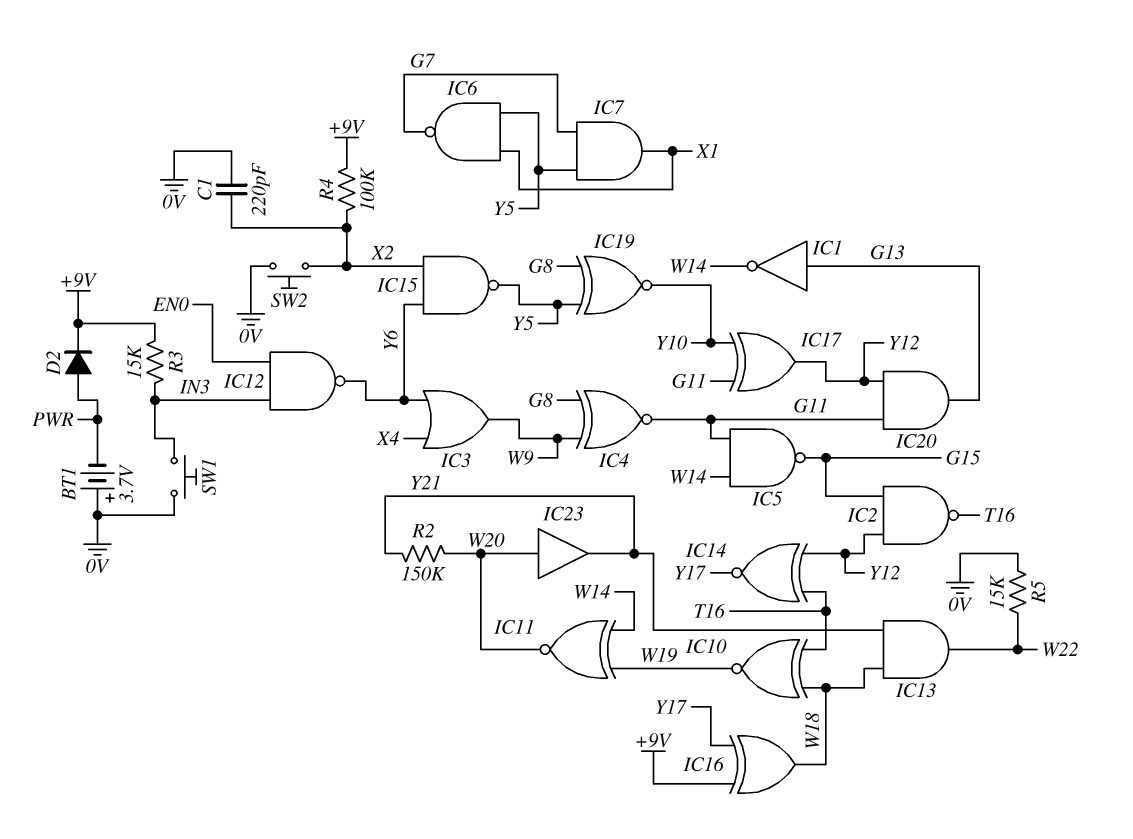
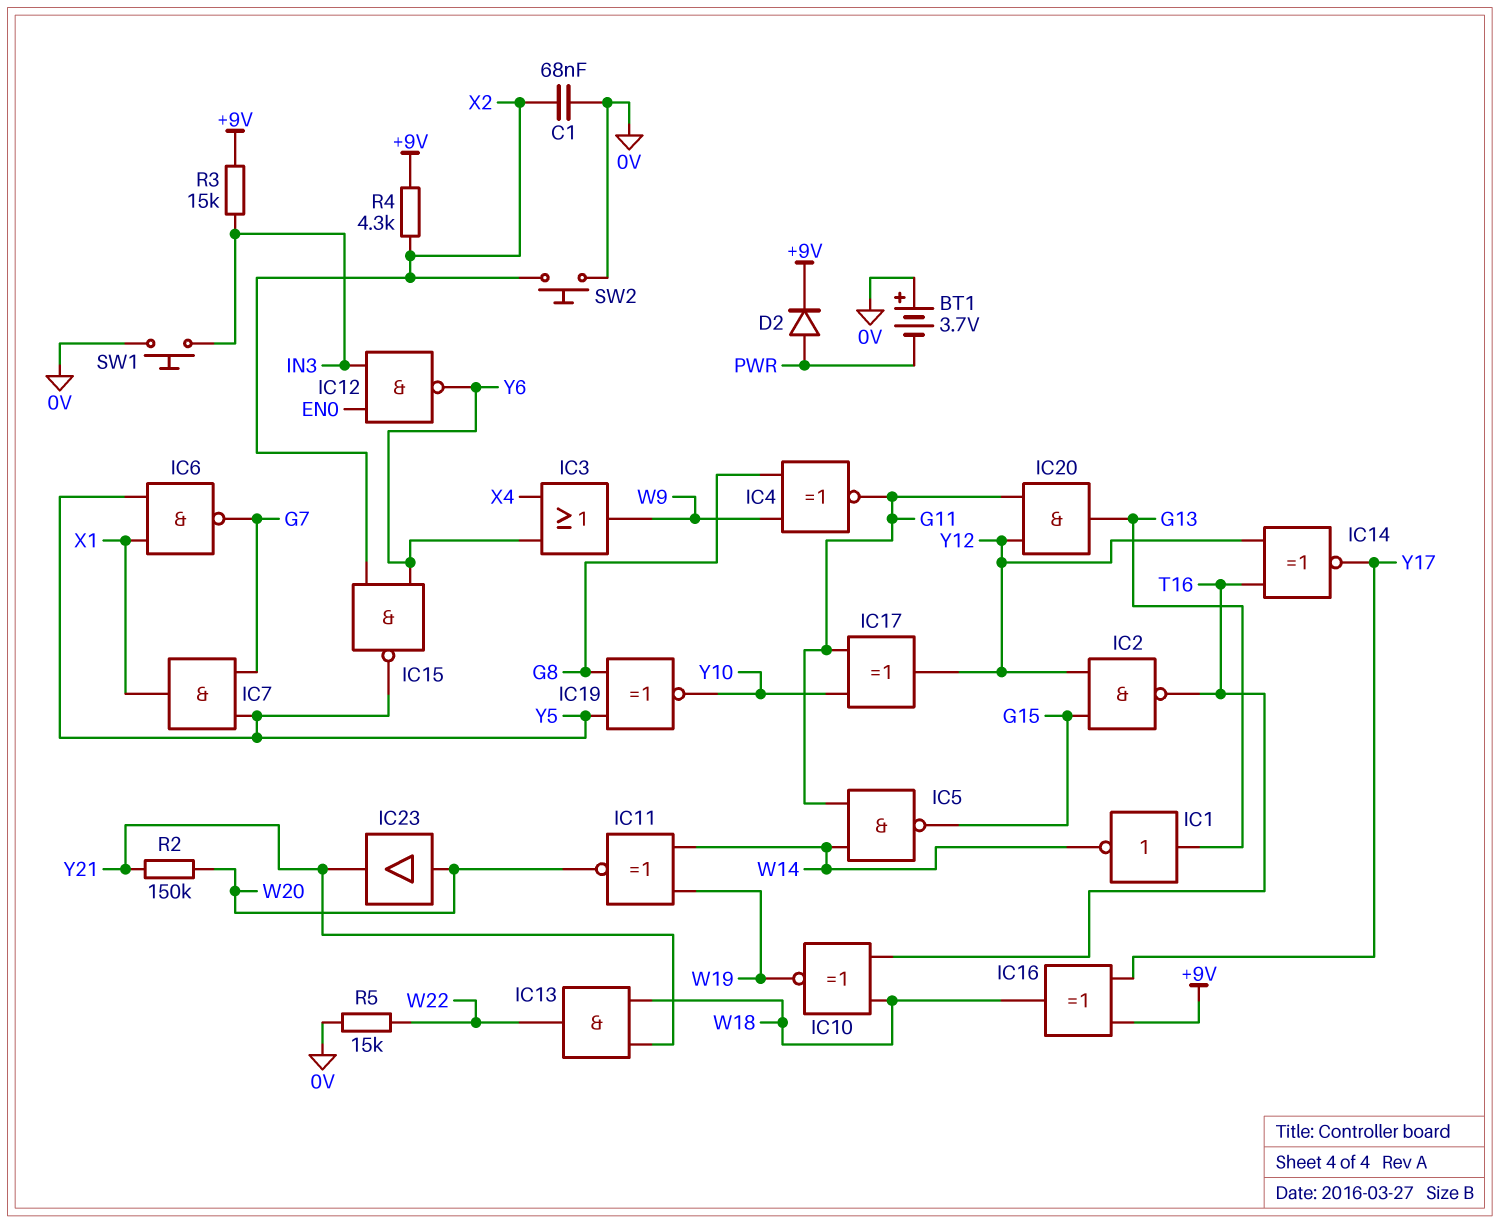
C1: 220pF (0V, X2) -> 68nF (0V, X2)
R4: 100k (+9V, X2) -> 4.3k (+9V, X2)

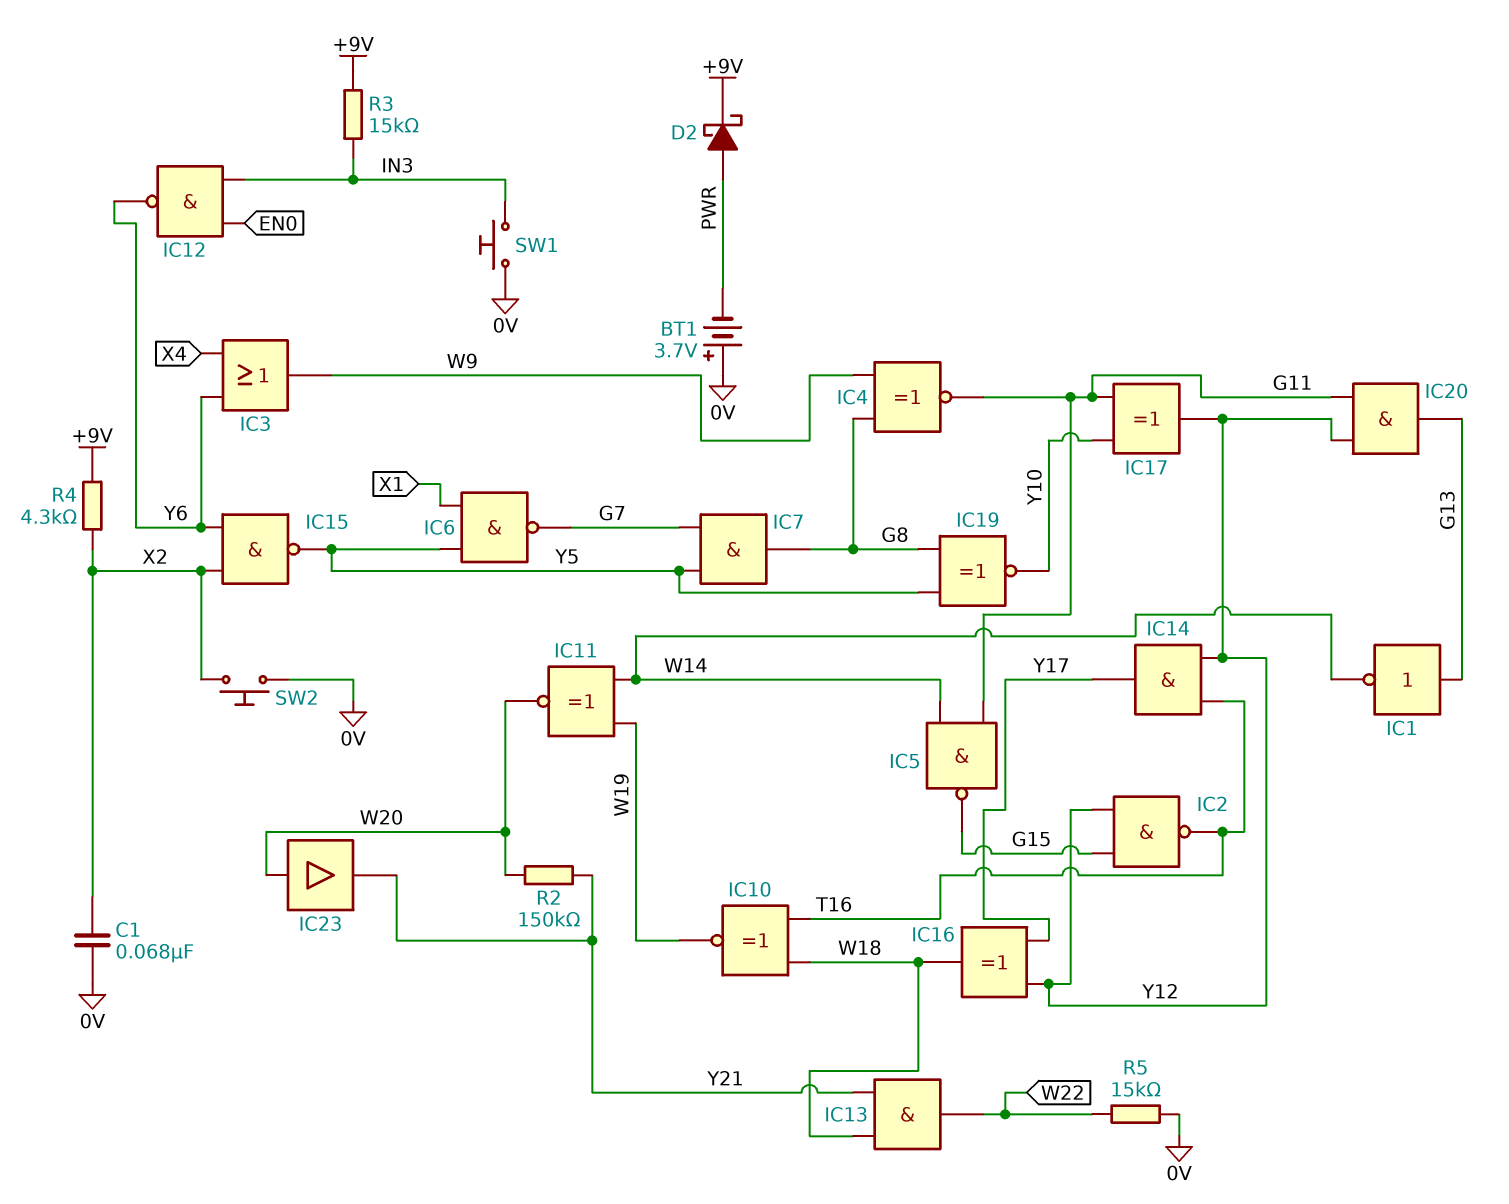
D2: diode (A PWR, K +9V) -> schottky (A PWR, K +9V)
IC7: AND (in G7, in Y5, out X1) -> AND (in G7, in Y5, out G8)
IC14: XNOR (in T16, in Y12, out Y17) -> AND (in T16, in Y12, out Y17)
IC16: XOR (in +9V, in Y17, out W18) -> XOR (in Y12, in Y17, out W18)

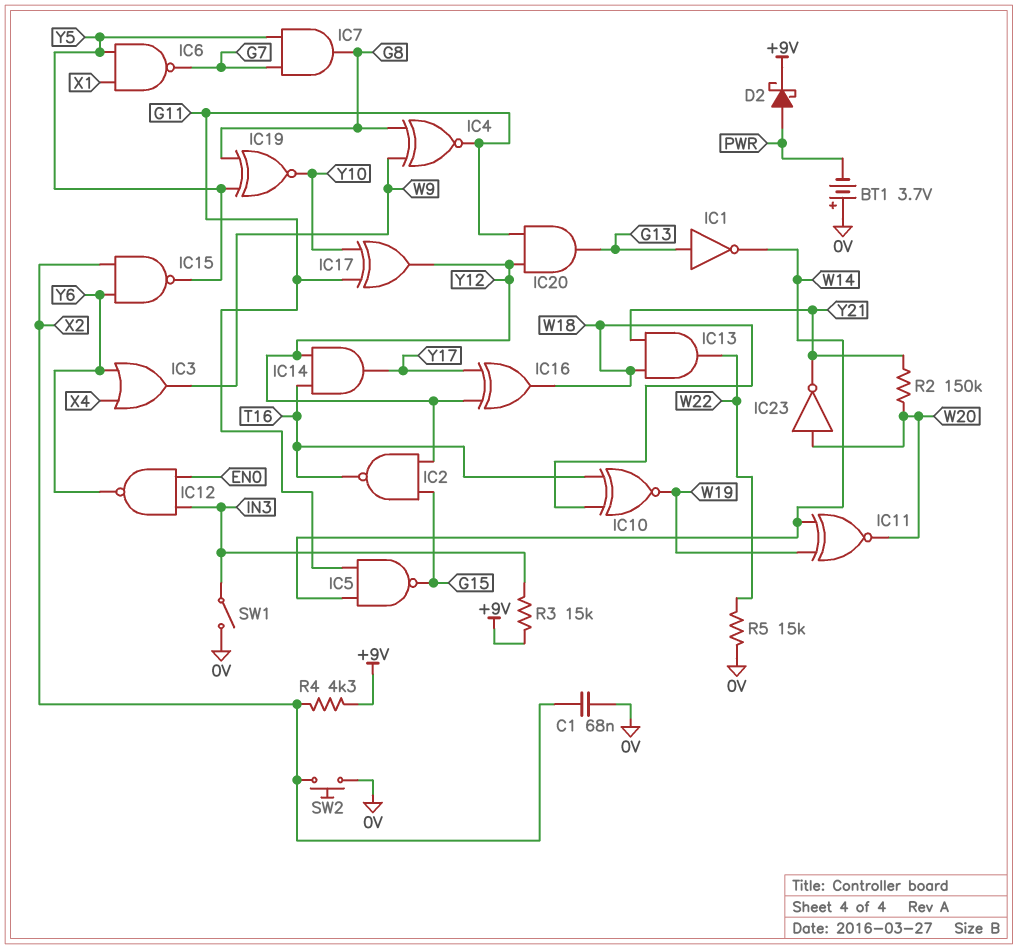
IC23: buffer (in W20, out Y21) -> NOT (in W20, out Y21)
SW1: button (0V, IN3) -> switch (0V, IN3)

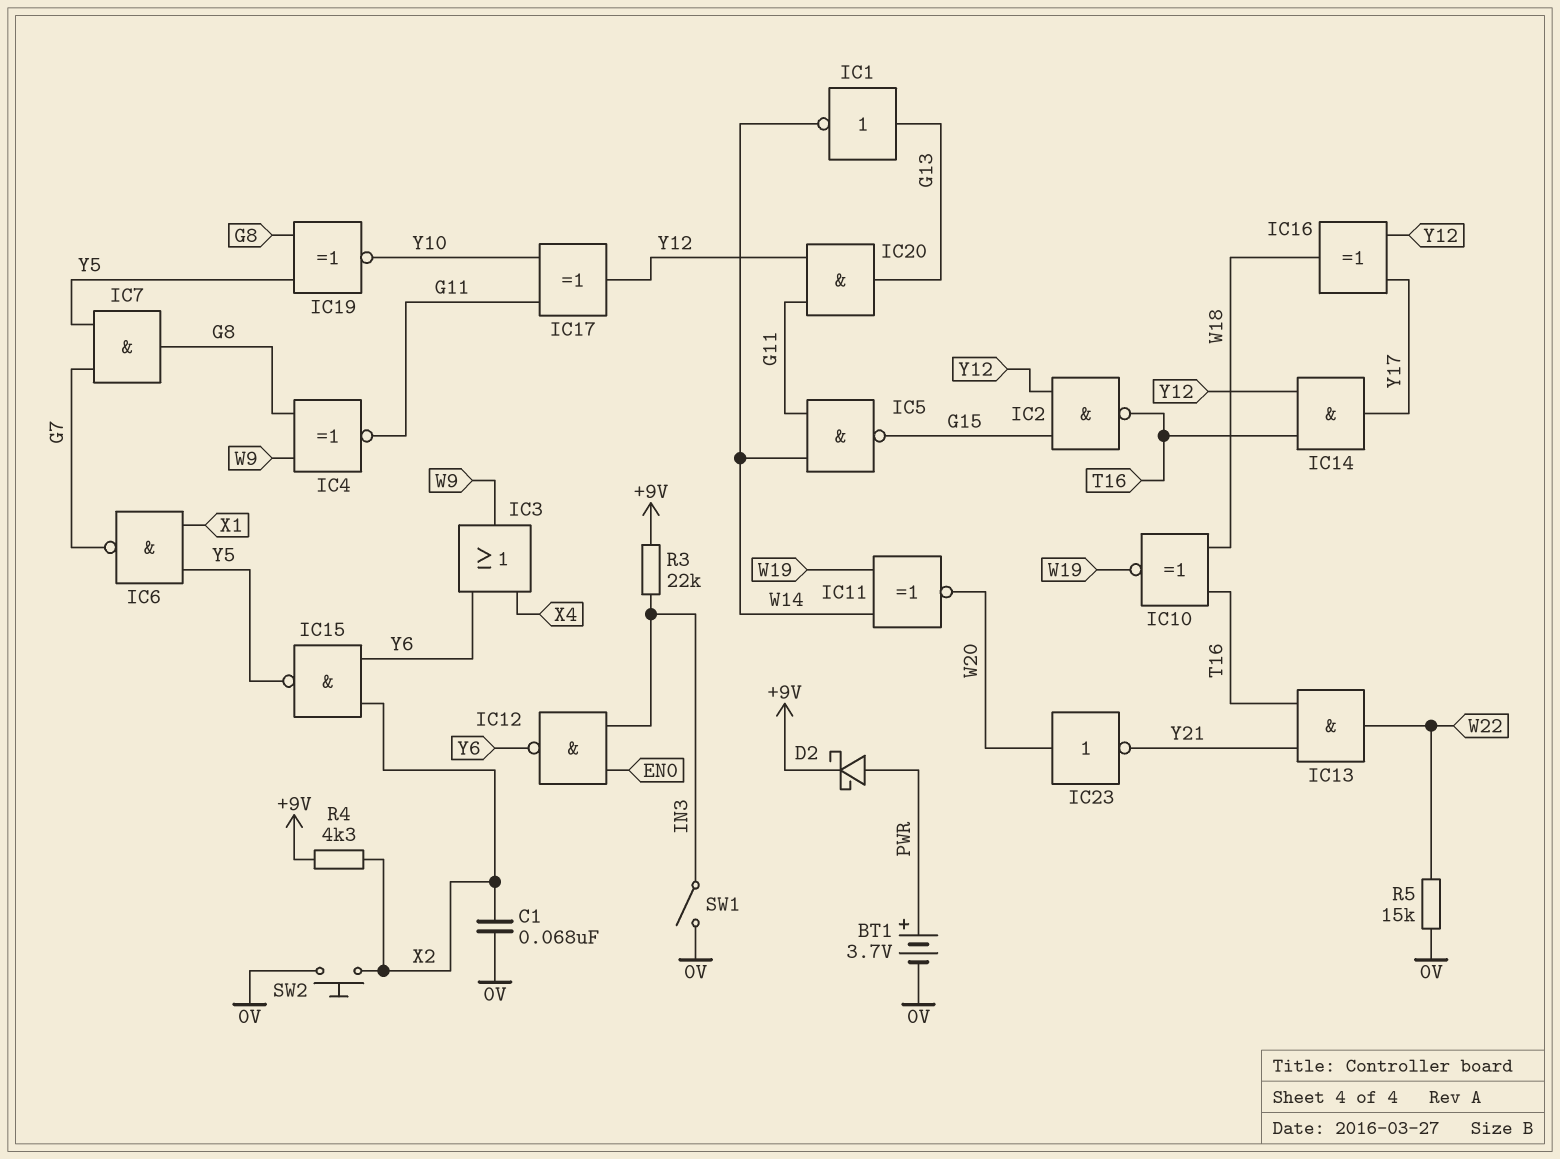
BT1: 3.7V (plus 0V, minus PWR) -> 3.7V (plus PWR, minus 0V)
IC13: AND (in W18, in Y21, out W22) -> AND (in T16, in Y21, out W22)
R2: 150k (W20, Y21) -> none
R3: 15k (+9V, IN3) -> 22k (+9V, IN3)

